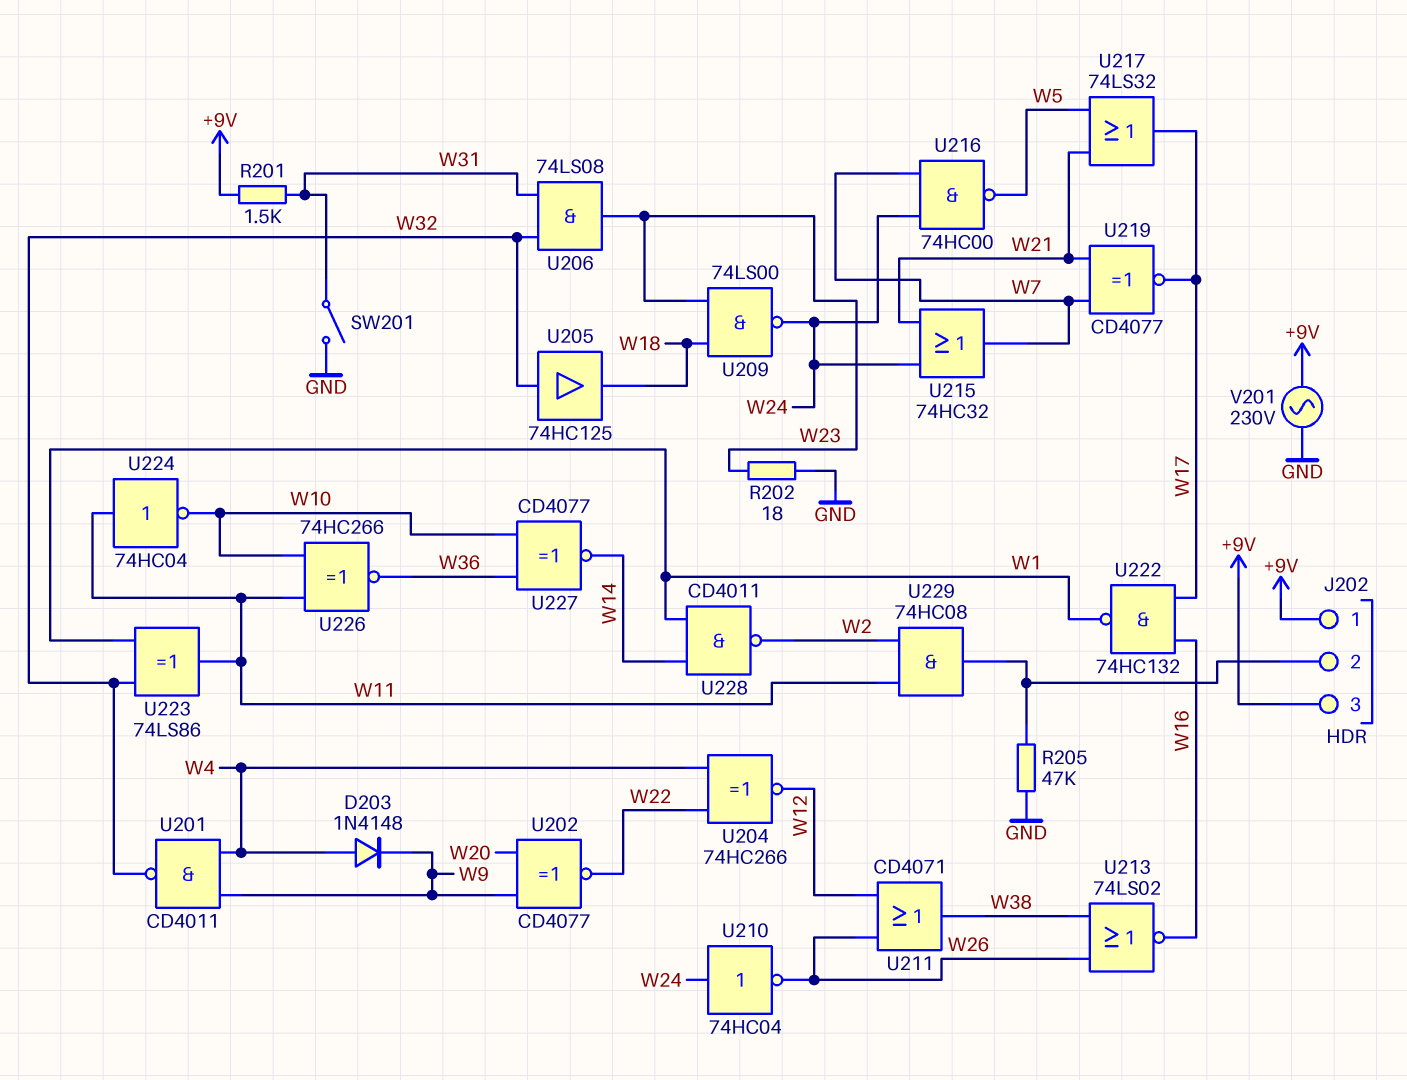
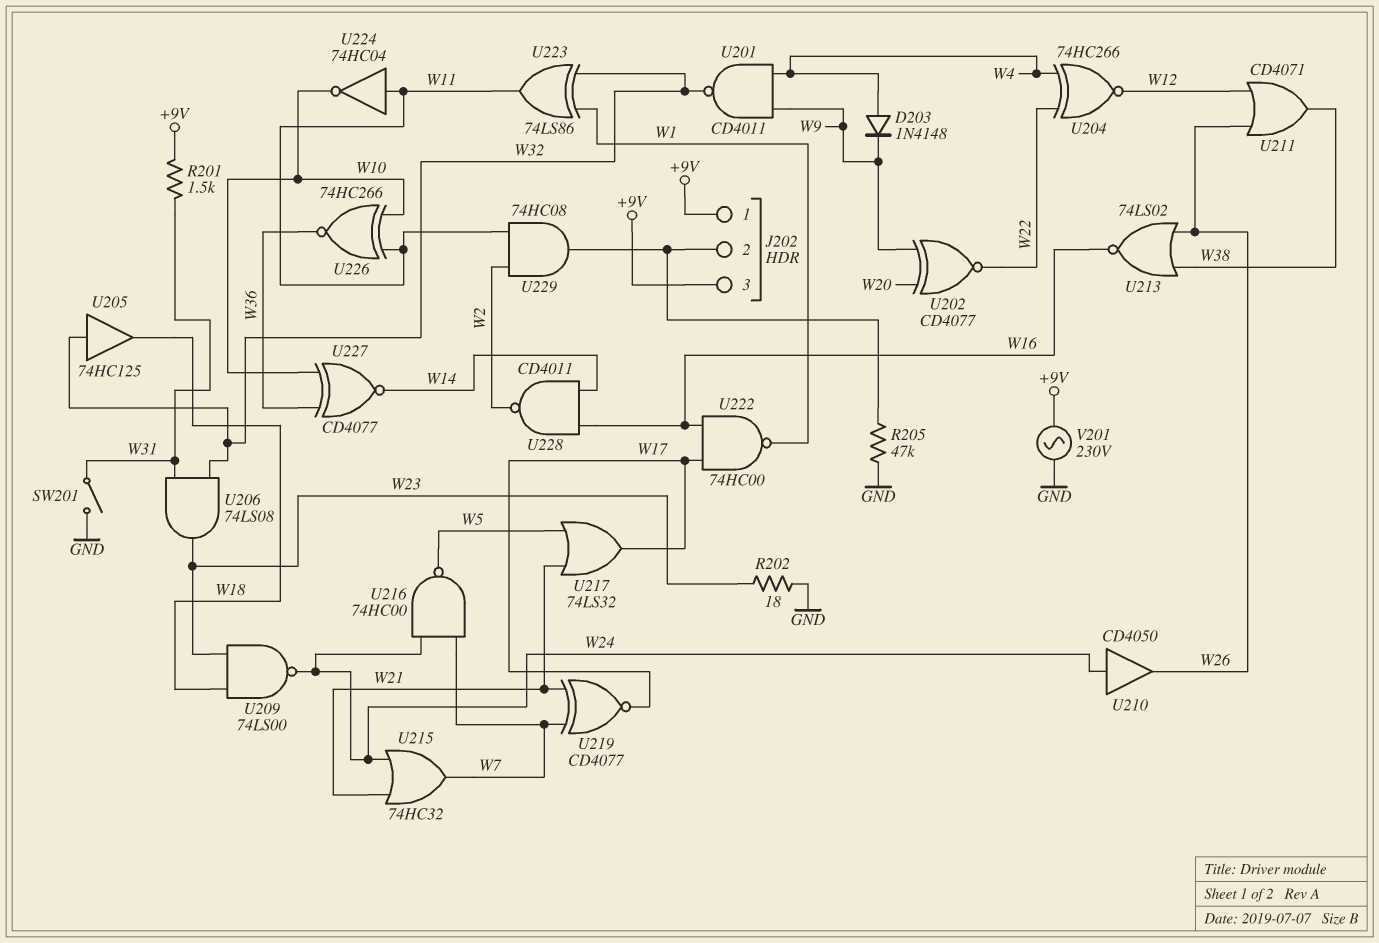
U210: NOT 74HC04 (in W24, out W26) -> buffer CD4050 (in W24, out W26)
U222: NAND 74HC132 (in W16, in W17, out W1) -> NAND 74HC00 (in W16, in W17, out W1)
U228: NAND CD4011 (in W1, in W14, out W2) -> NAND CD4011 (in W14, in W16, out W2)

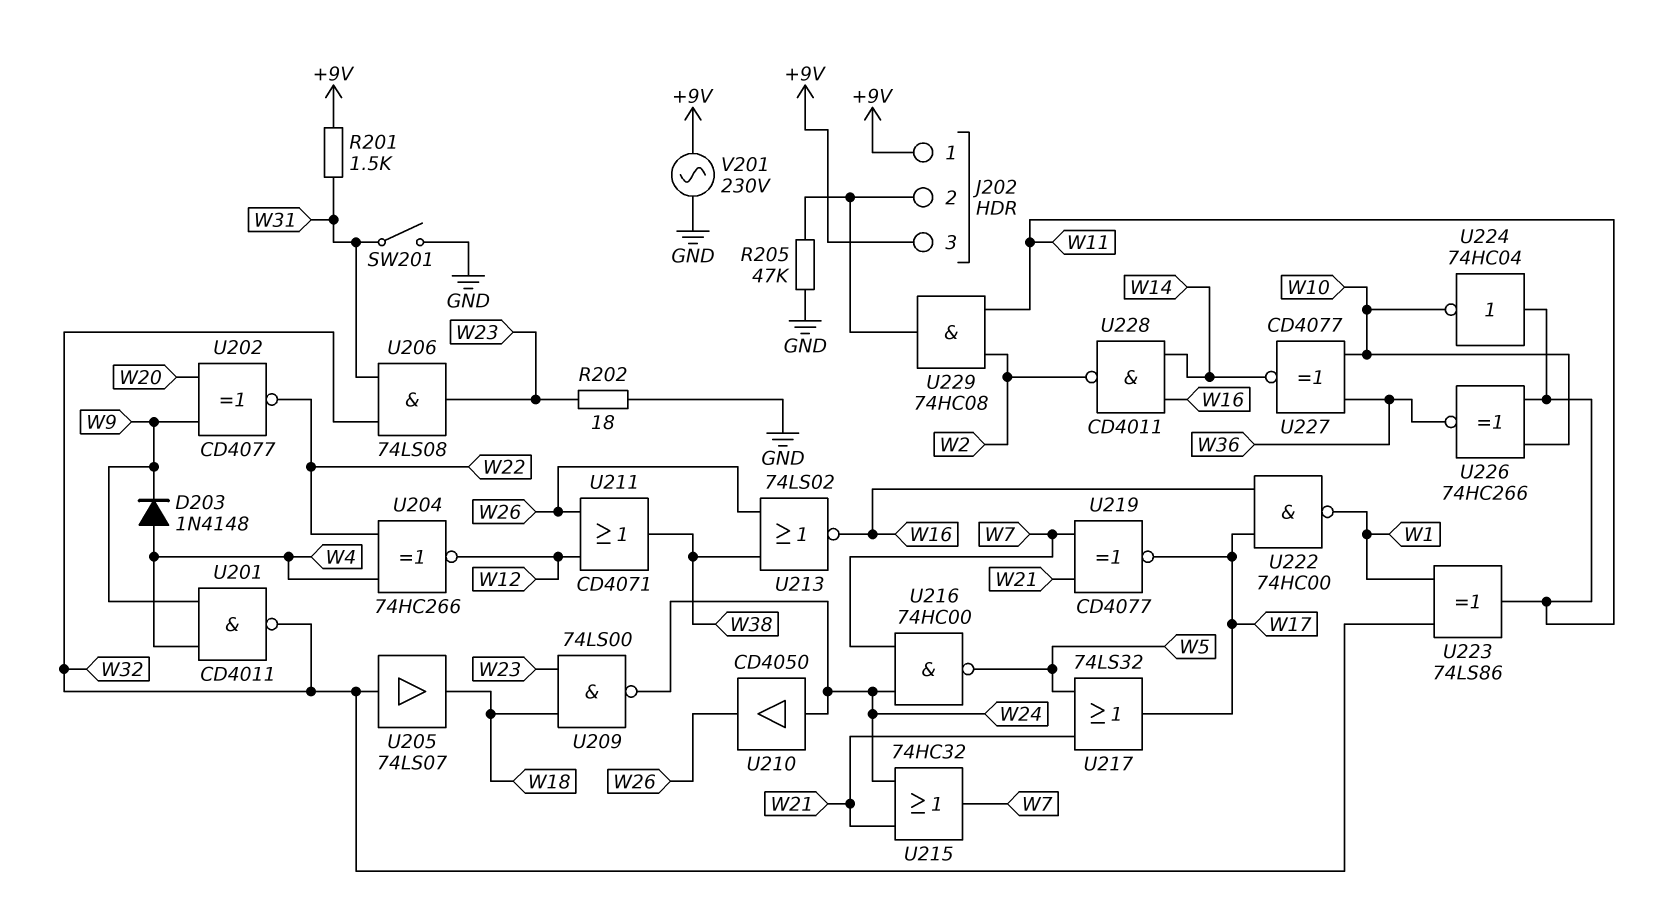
U205: buffer 74HC125 (in W32, out W18) -> buffer 74LS07 (in W32, out W18)

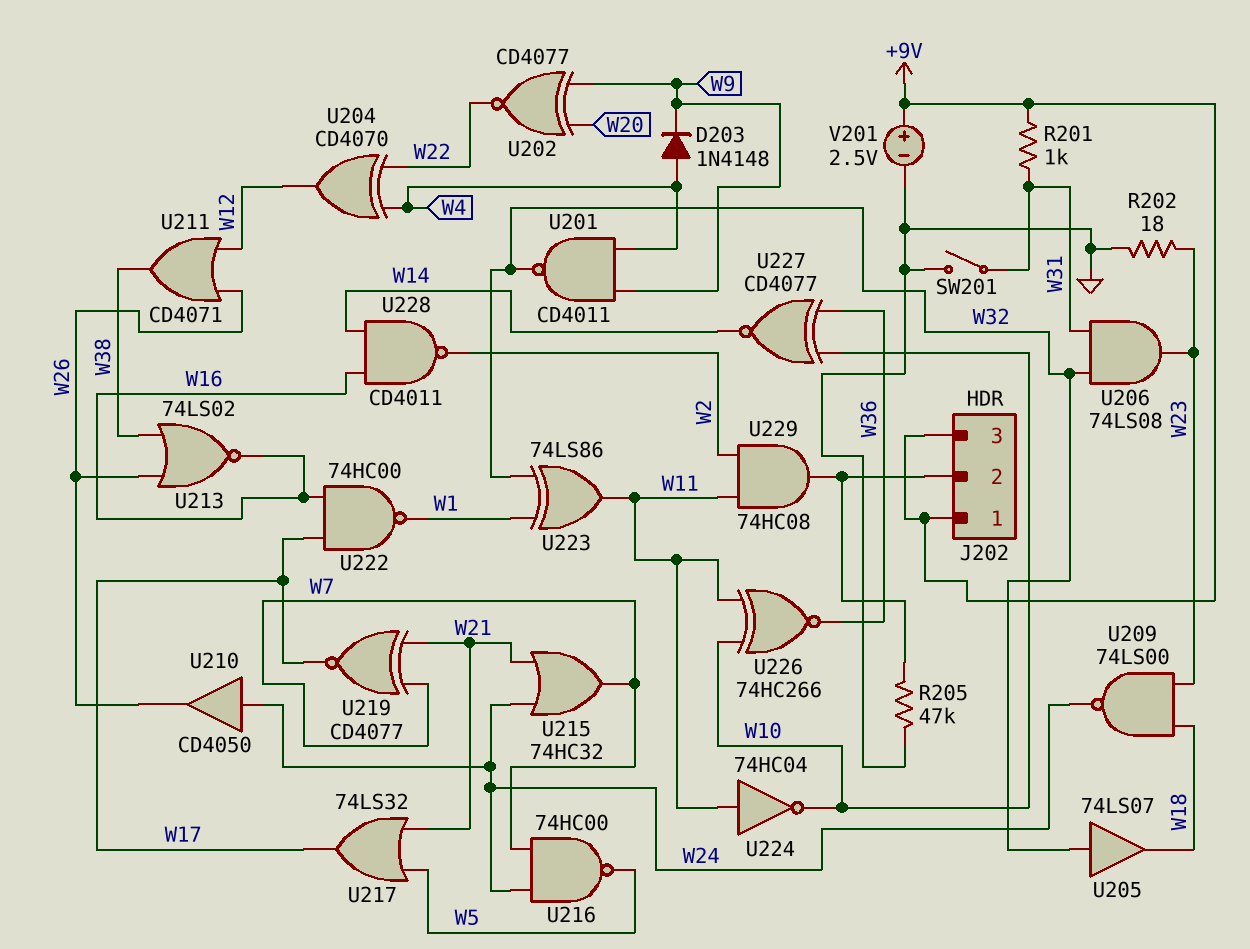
R201: 1.5k (+9V, W31) -> 1k (+9V, W31)
U204: XNOR 74HC266 (in W4, in W22, out W12) -> XOR CD4070 (in W4, in W22, out W12)
V201: AC 230V (+9V, GND) -> 2.5V (plus +9V, minus GND)

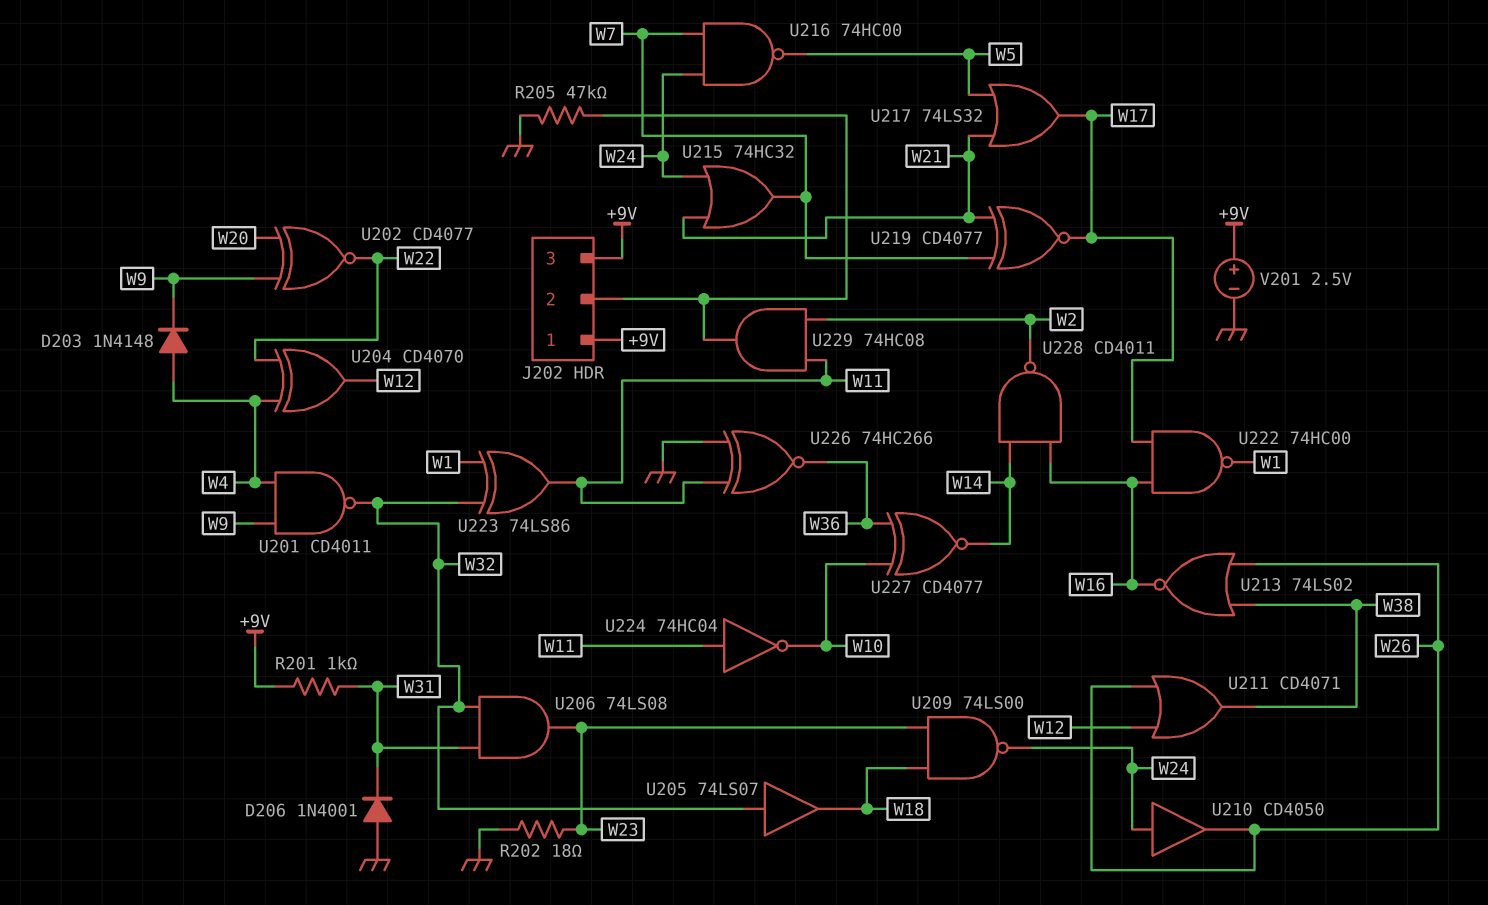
D206: none -> diode 1N4001 (A GND, K W31)
SW201: switch (GND, W31) -> none
U226: XNOR 74HC266 (in W10, in W11, out W36) -> XNOR 74HC266 (in GND, in W11, out W36)

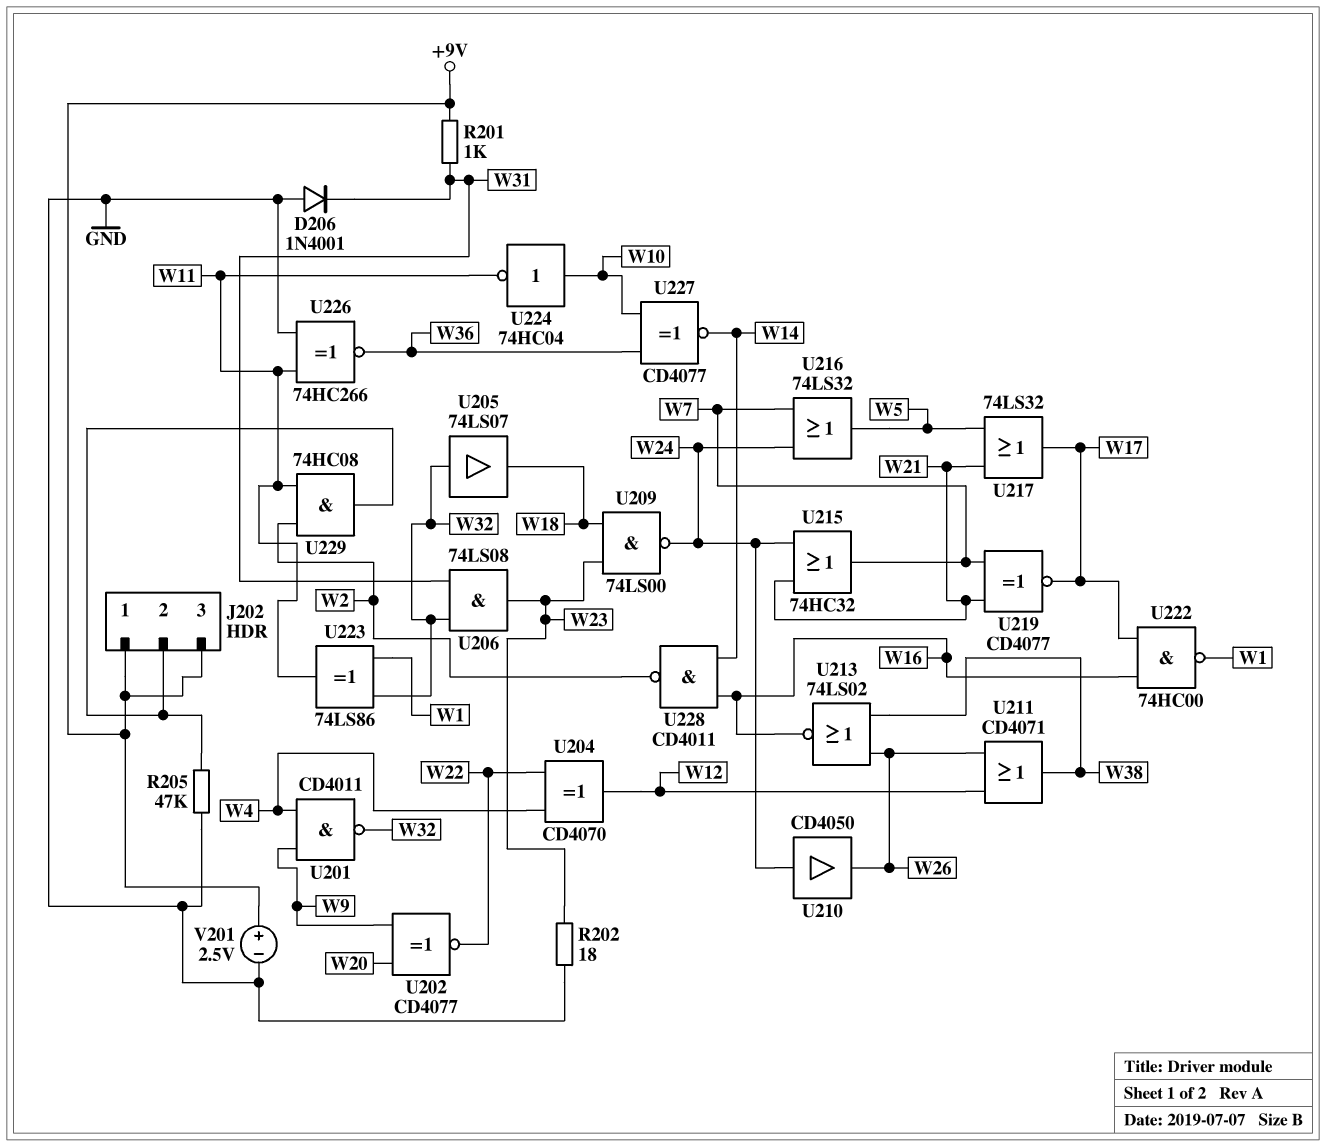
D203: diode 1N4148 (A W4, K W9) -> none
U216: NAND 74HC00 (in W7, in W24, out W5) -> OR 74LS32 (in W7, in W24, out W5)
U224: NOT 74HC04 (in W11, out W10) -> NOT 74HC04 (in W10, out W11)

